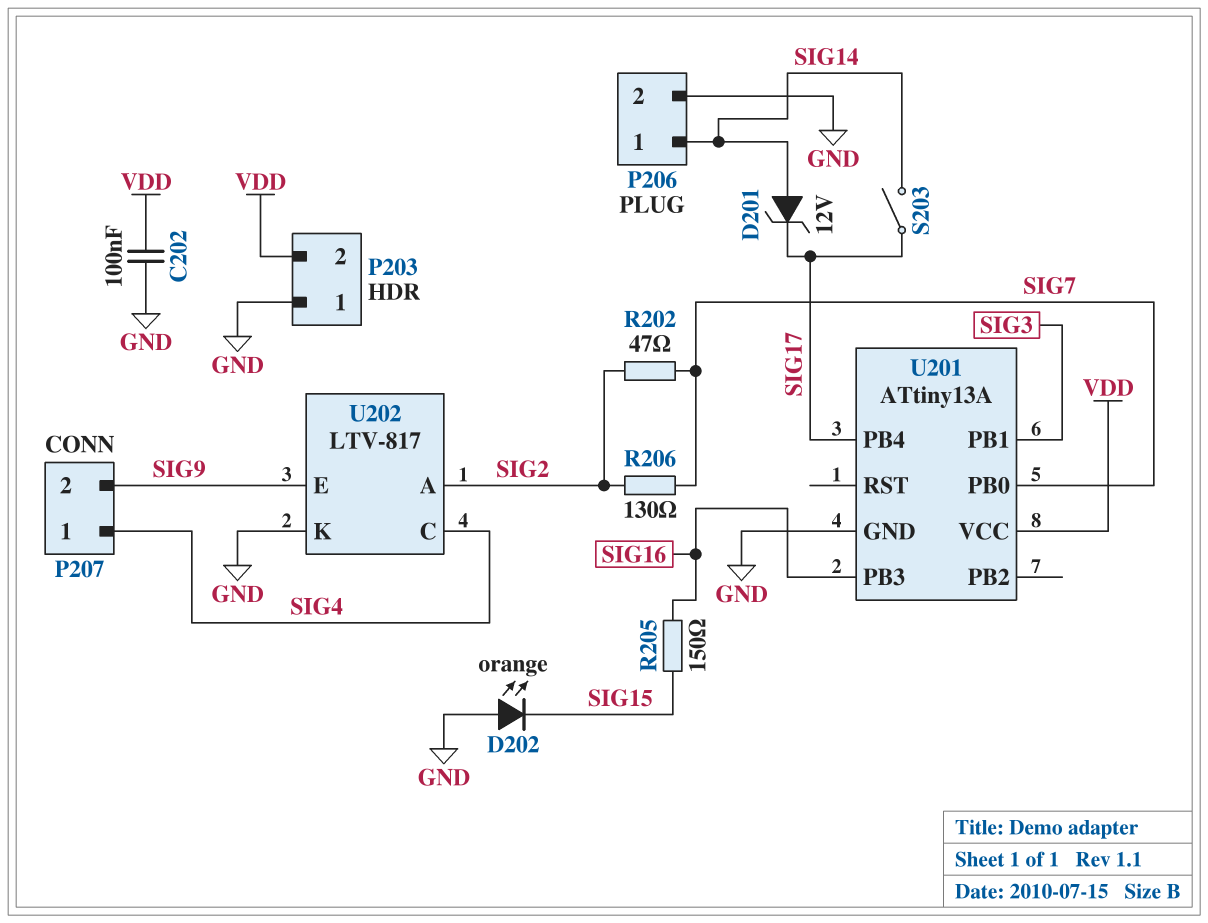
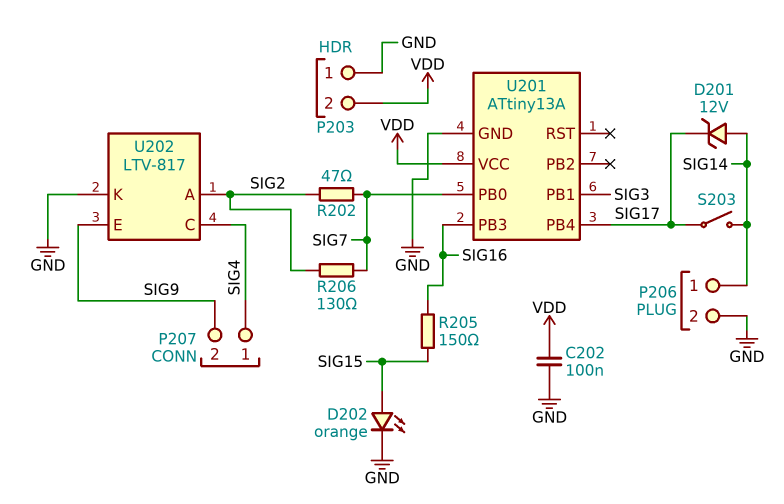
D202: LED orange (A GND, K SIG15) -> LED orange (A SIG15, K GND)

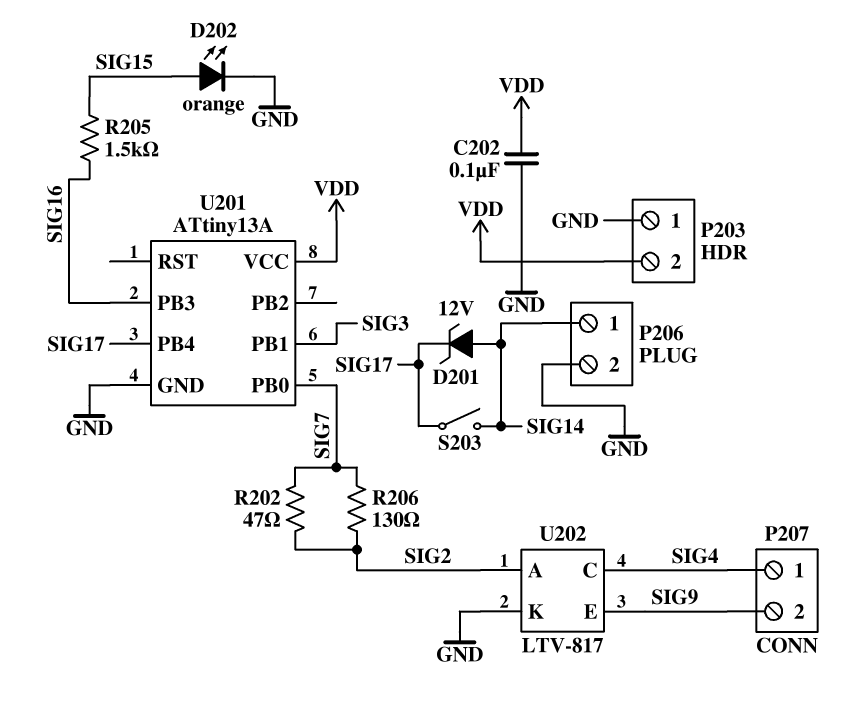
R205: 150 (SIG15, SIG16) -> 1.5k (SIG15, SIG16)

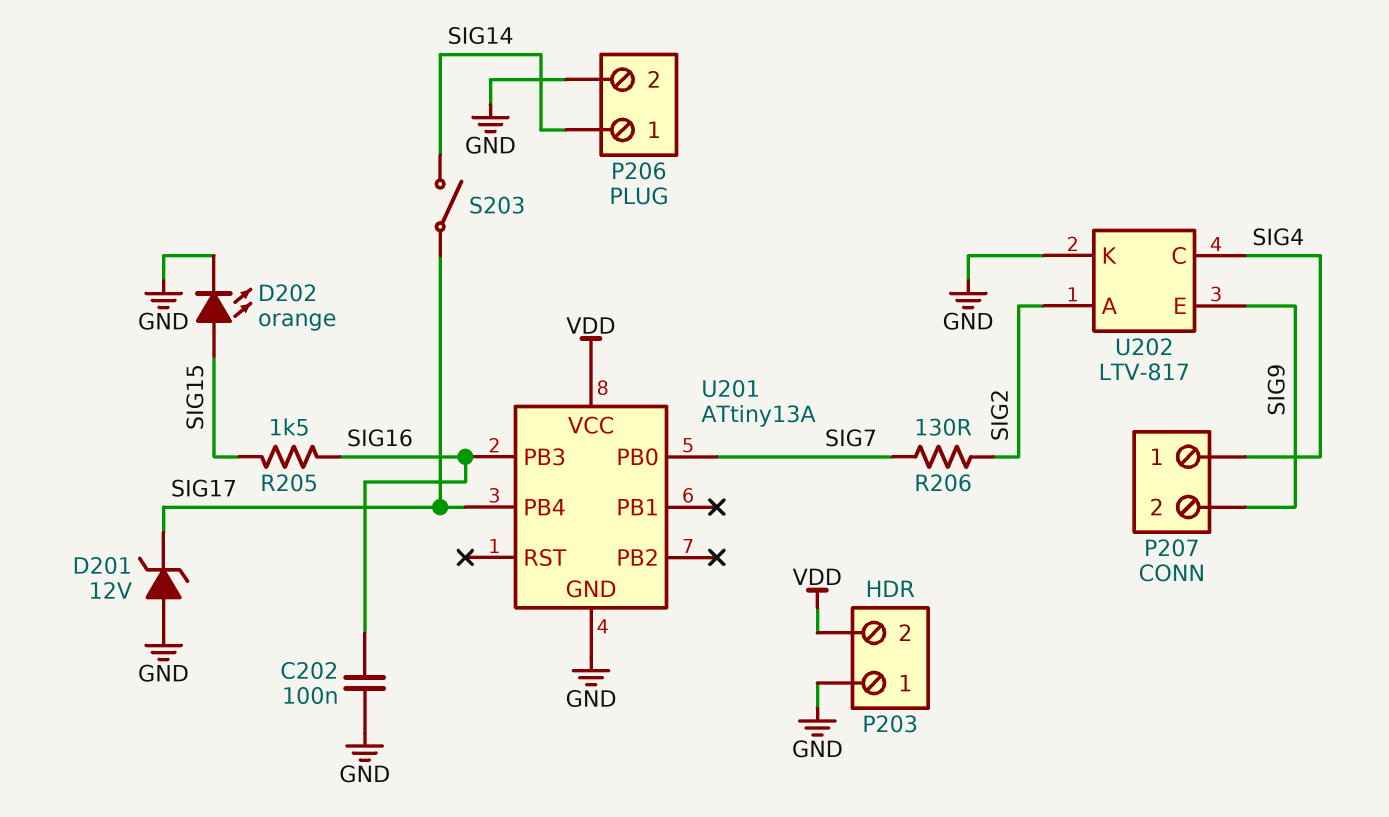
C202: 100nF (GND, VDD) -> 100nF (GND, SIG16)
D201: zener 12V (A SIG14, K SIG17) -> zener 12V (A GND, K SIG17)
R202: 47 (SIG2, SIG7) -> none
U201 pin PB1: SIG3 -> none

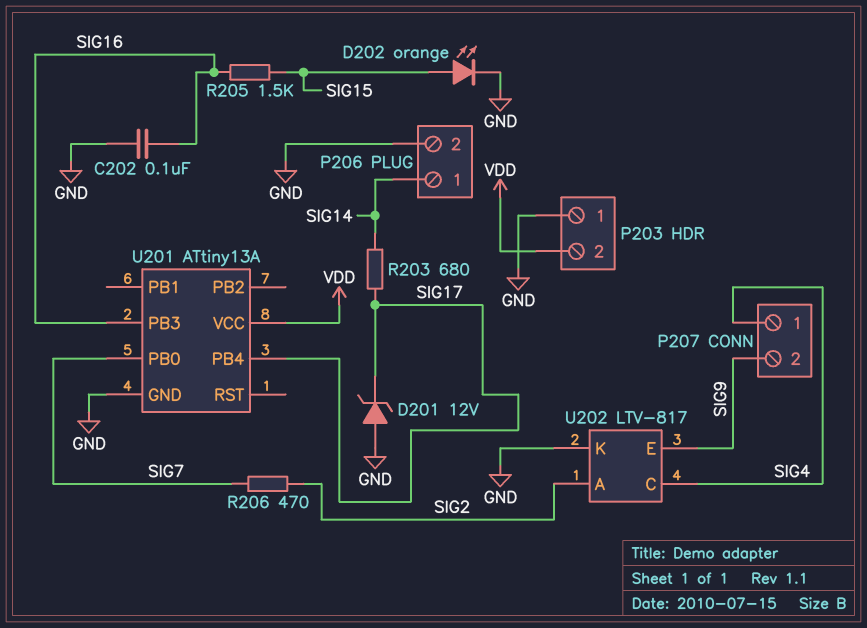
R203: none -> 680 (SIG14, SIG17)
R206: 130 (SIG2, SIG7) -> 470 (SIG2, SIG7)
S203: switch (SIG14, SIG17) -> none

